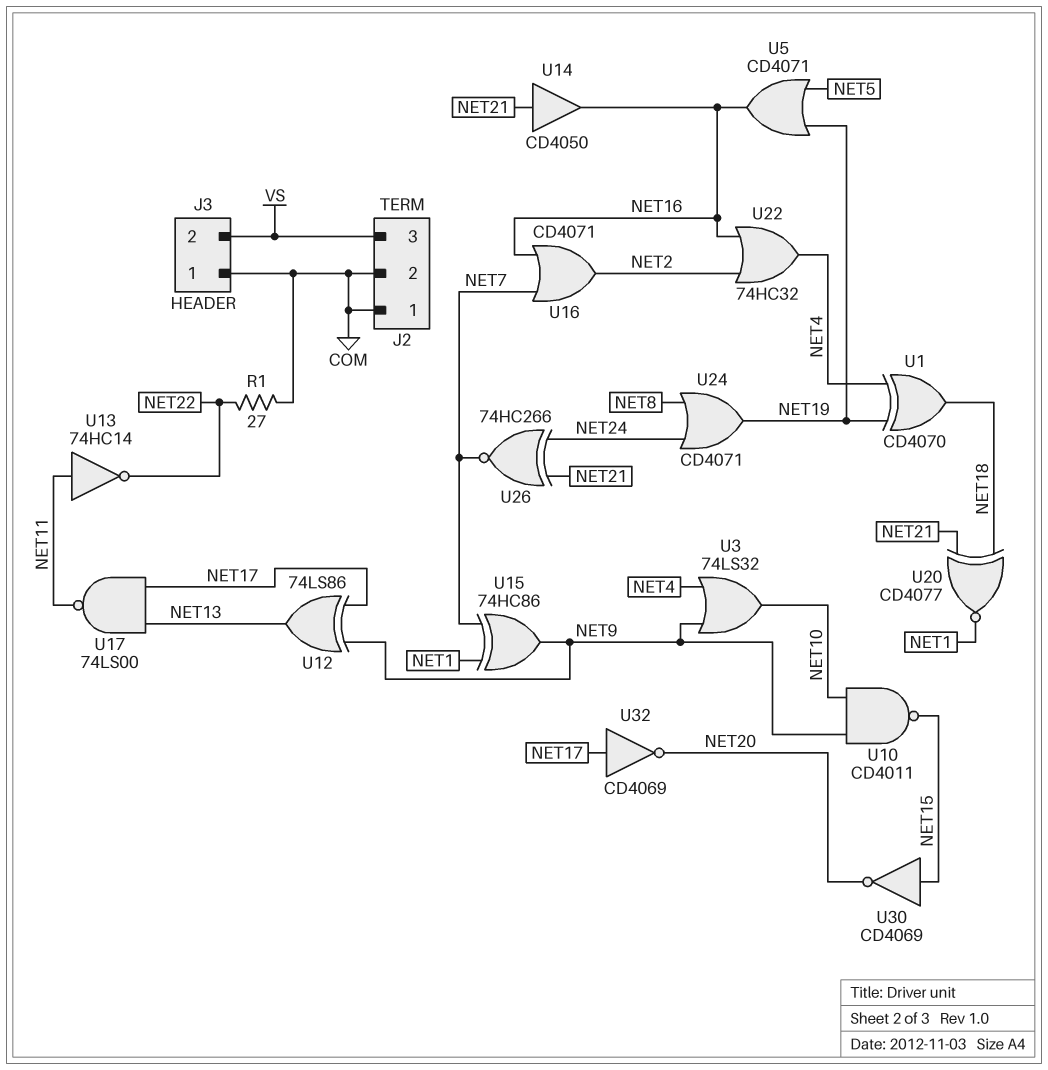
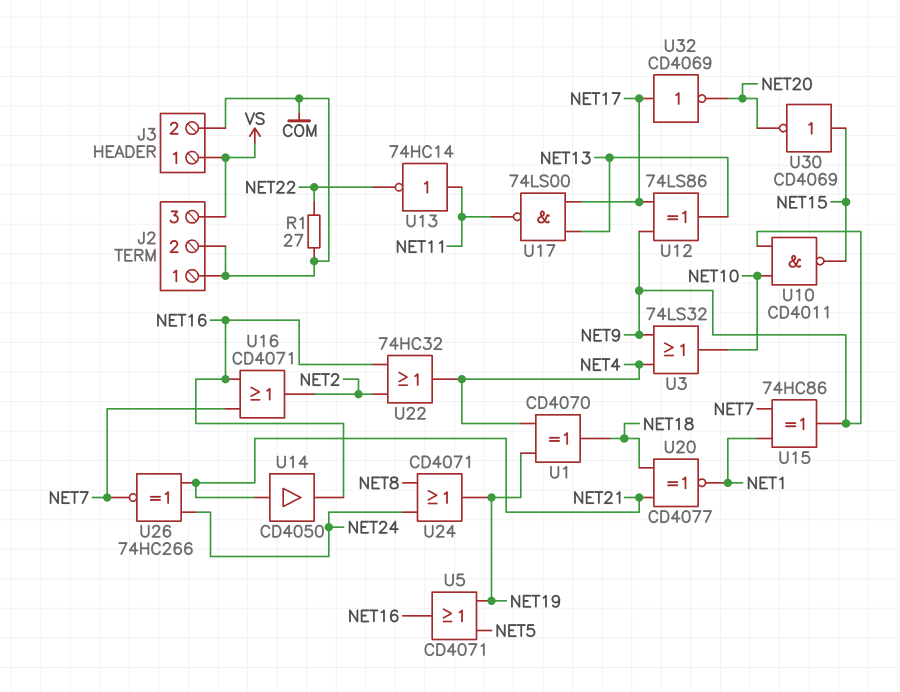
J3 pin 1: COM -> VS
J3 pin 2: VS -> COM

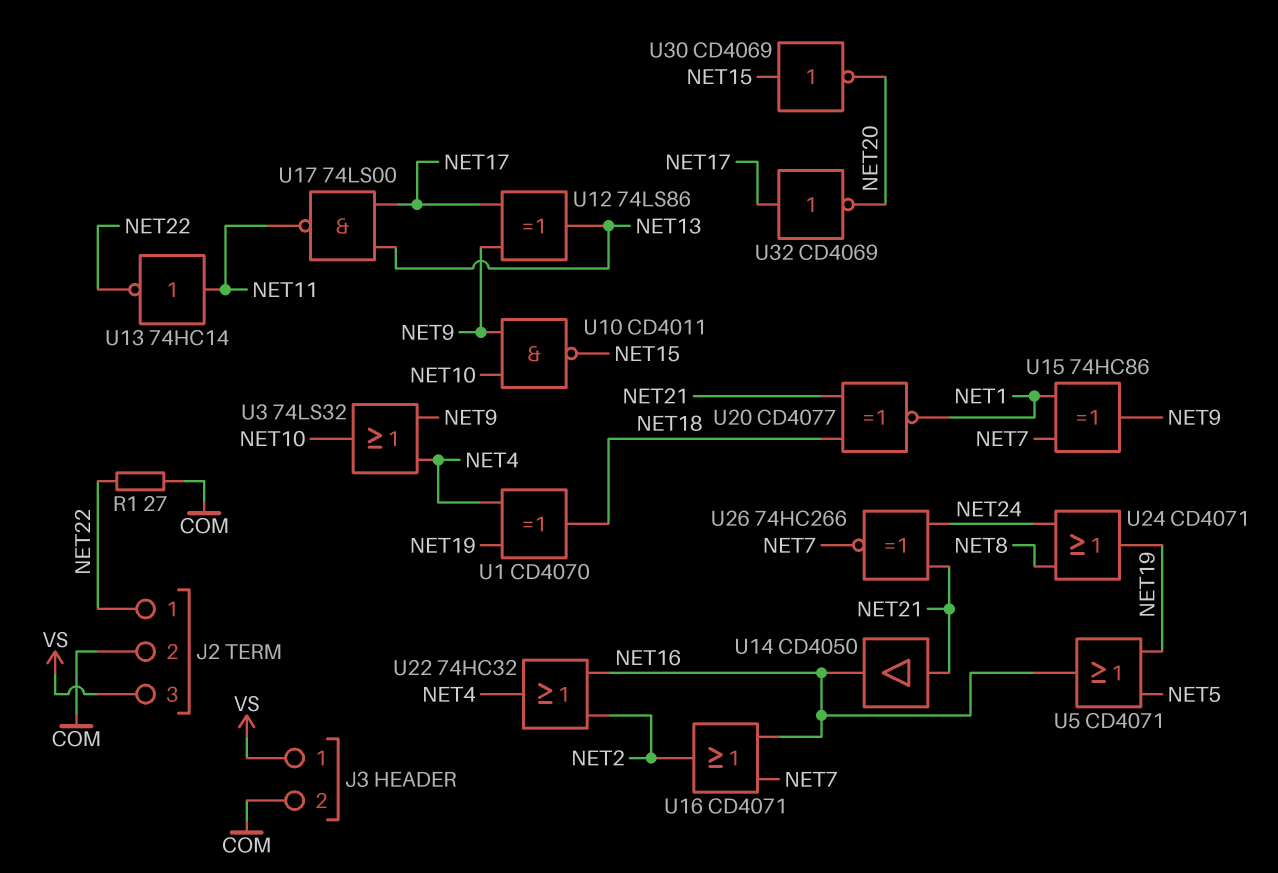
J2 pin 1: COM -> NET22

